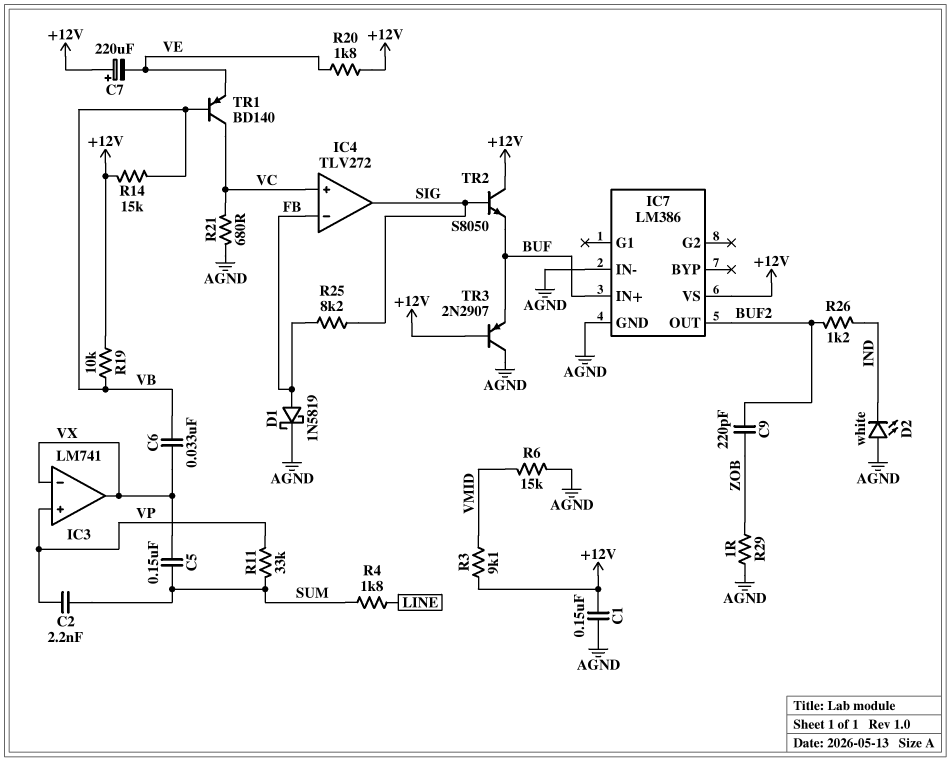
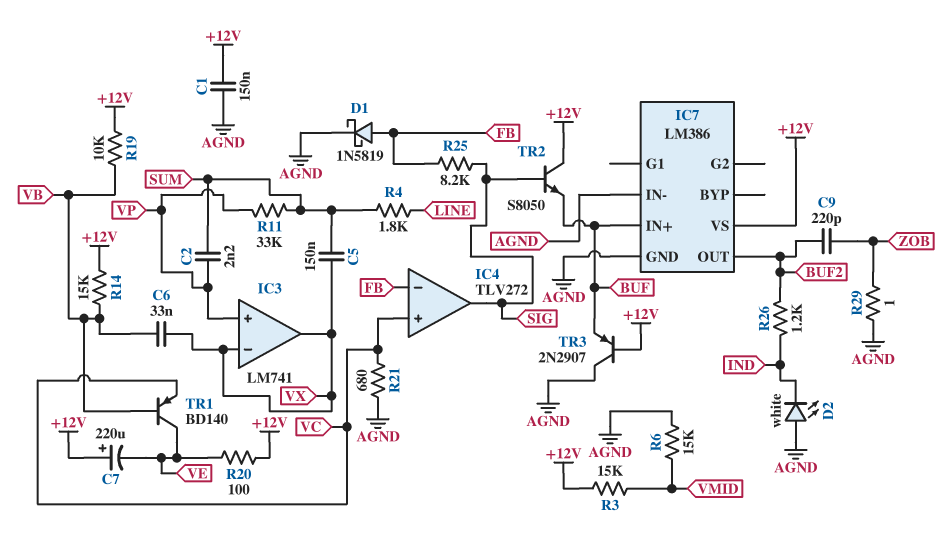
R3: 9.1k (+12V, VMID) -> 15k (+12V, VMID)
R20: 1.8k (+12V, VE) -> 100 (+12V, VE)
TR1: PNP BD140 (B VB, C VC, E VE) -> PNP BD140 (B VB, C VE, E VC)

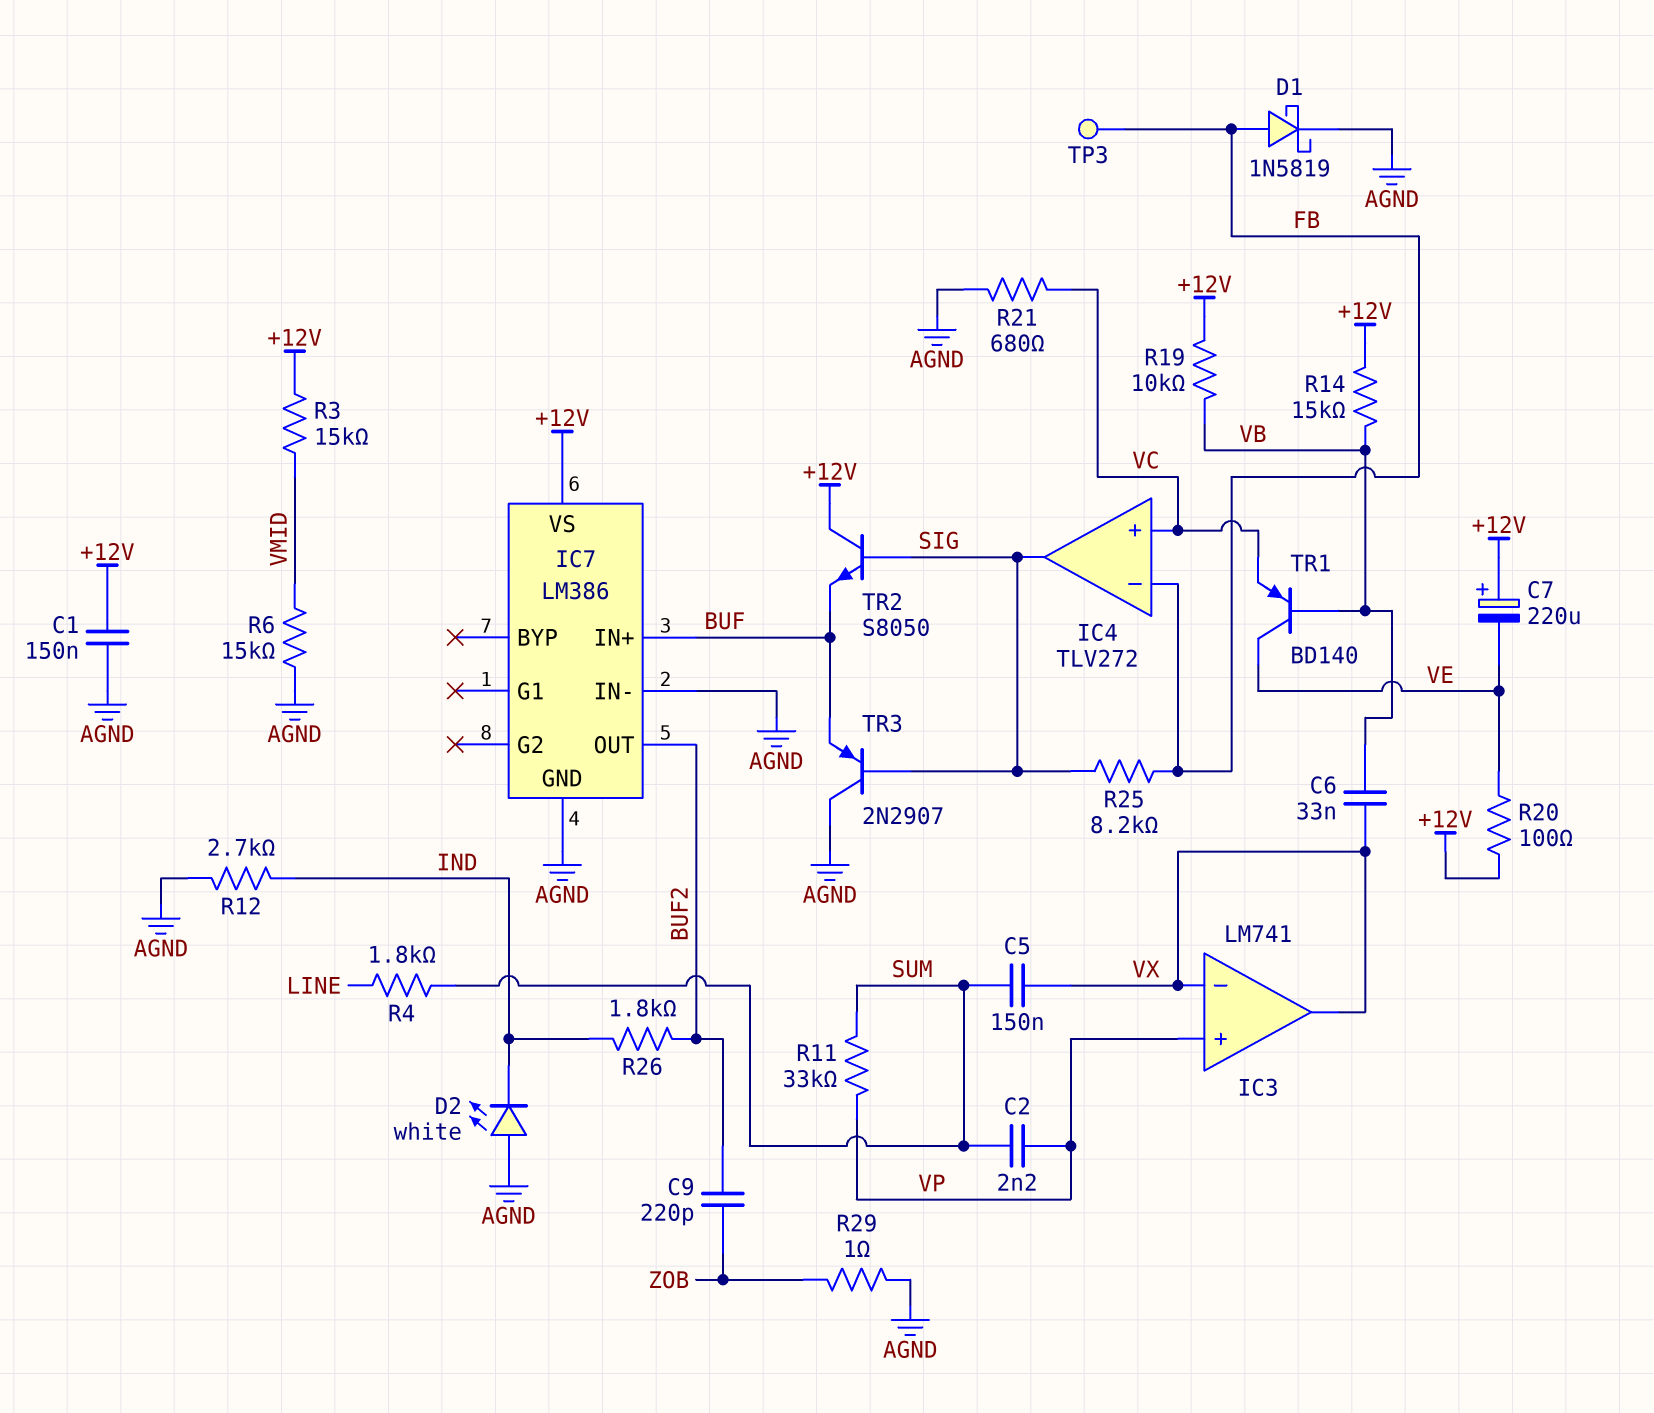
R12: none -> 2.7k (AGND, IND)
R26: 1.2k (BUF2, IND) -> 1.8k (BUF2, IND)
TP3: none -> test point (FB)
TR3: PNP 2N2907 (B +12V, C AGND, E BUF) -> PNP 2N2907 (B SIG, C AGND, E BUF)

